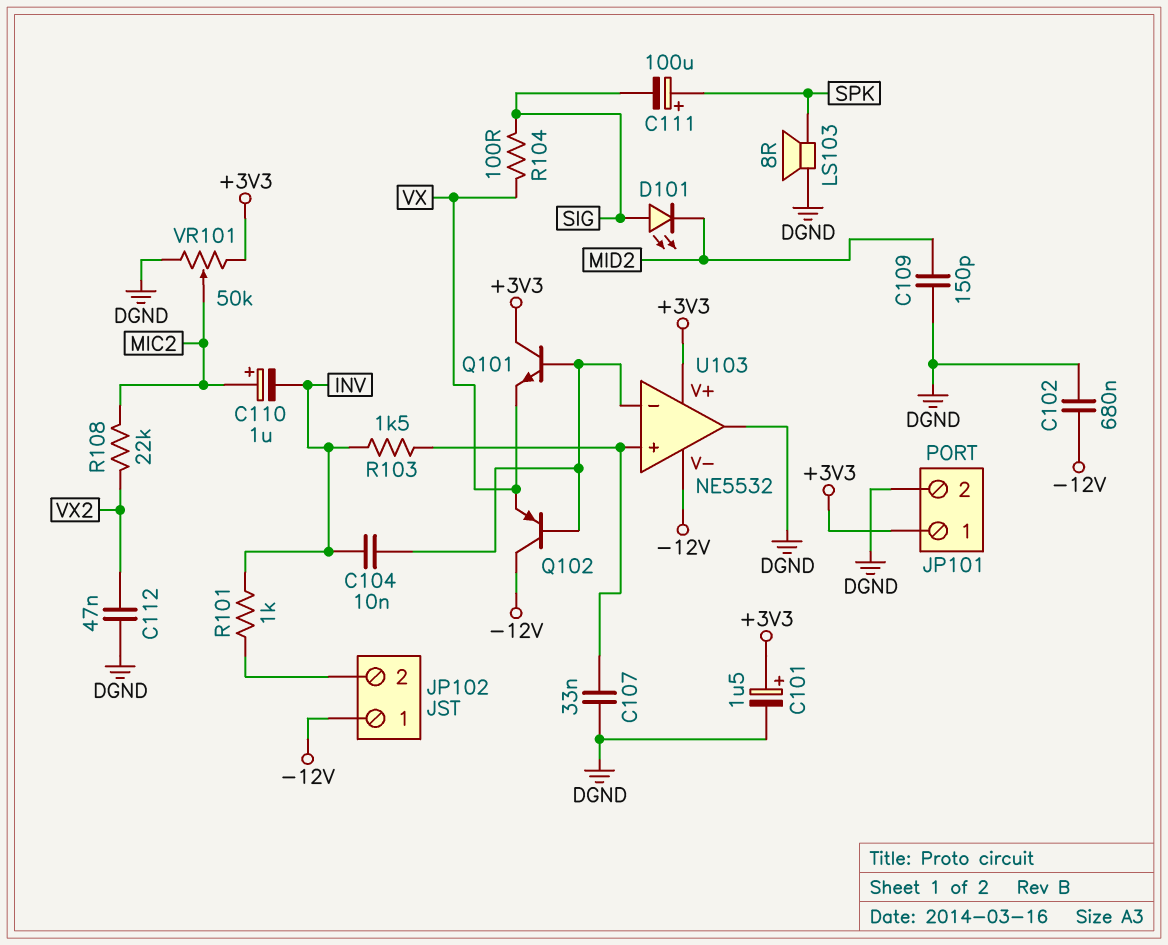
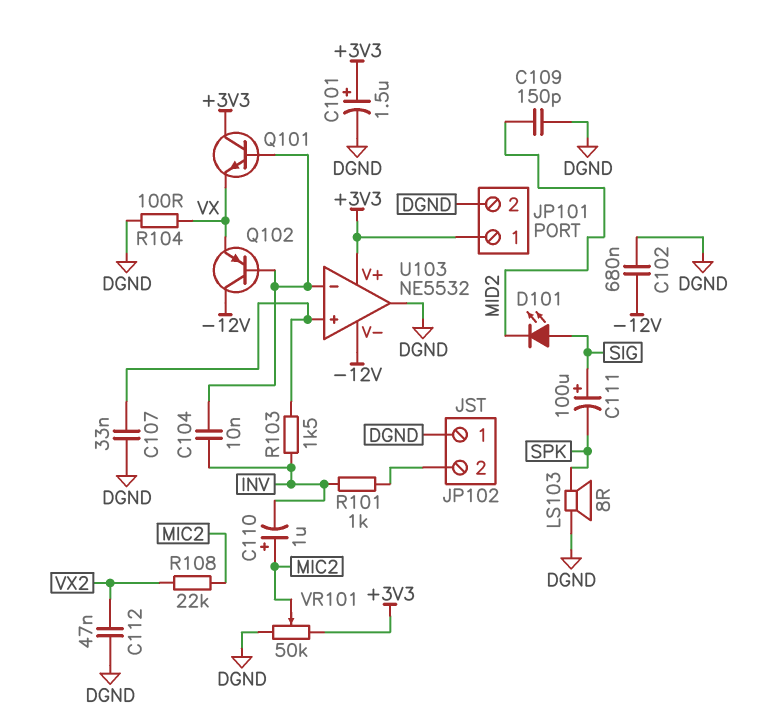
C111: 100uF (plus SPK, minus SIG) -> 100uF (plus SIG, minus SPK)
JP102 pin 1: -12V -> DGND
R104: 100 (SIG, VX) -> 100 (DGND, VX)

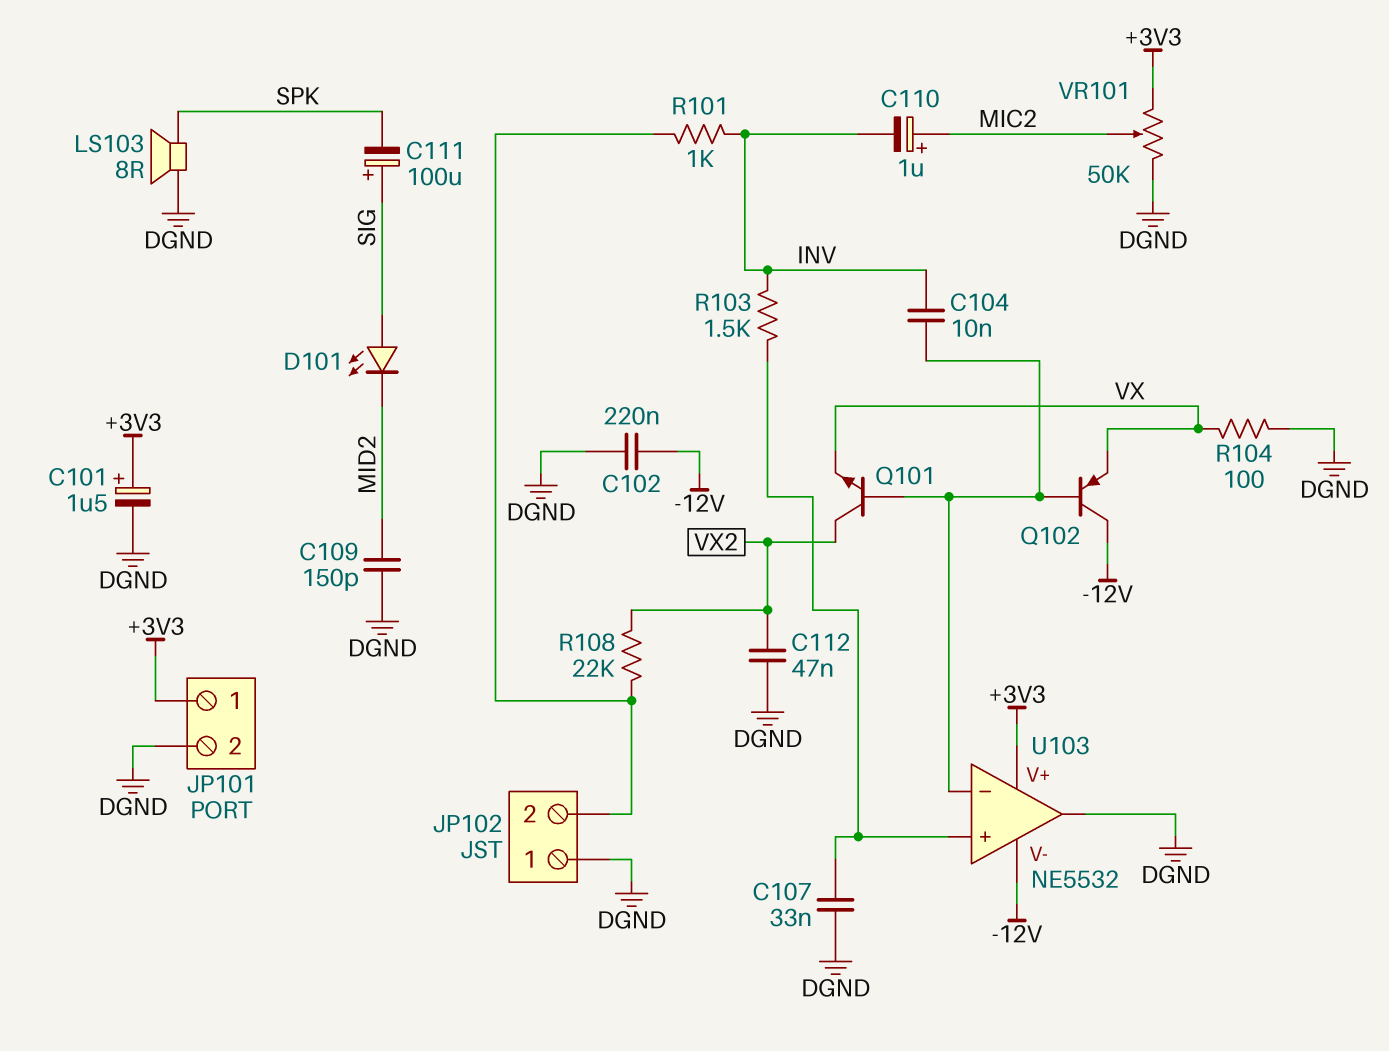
C102: 680nF (-12V, DGND) -> 220nF (-12V, DGND)
Q101: NPN (B U103/in-, C +3V3, E VX) -> NPN (B U103/in-, C VX2, E VX)
R108: 22k (MIC2, VX2) -> 22k (JP102/2, VX2)

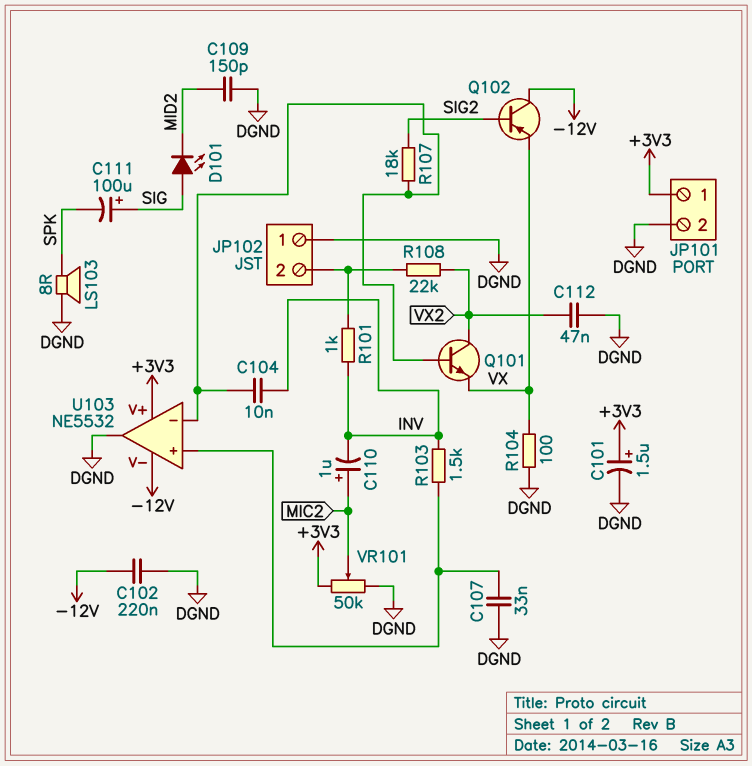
Q102: PNP (B U103/in-, C -12V, E VX) -> PNP (B SIG2, C -12V, E VX)
R107: none -> 18k (SIG2, U103/in-)

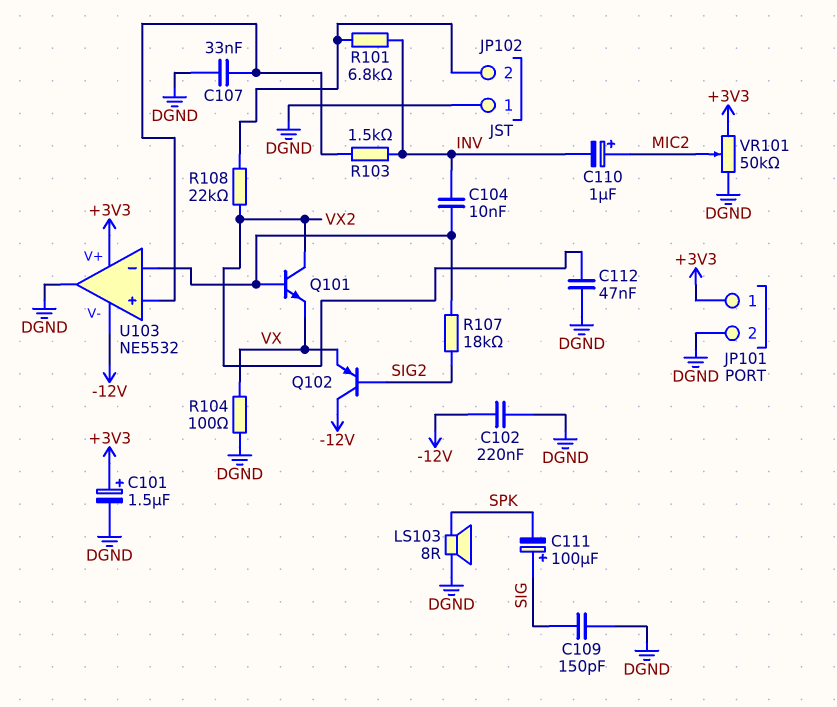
C109: 150pF (DGND, MID2) -> 150pF (DGND, SIG)
D101: LED (A SIG, K MID2) -> none
R101: 1k (INV, JP102/2) -> 6.8k (INV, JP102/2)

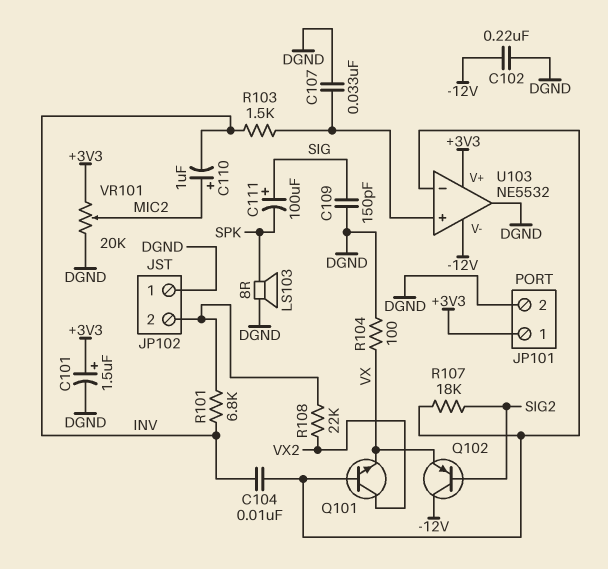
C112: 47nF (DGND, VX2) -> none
VR101: 50k (+3V3, DGND, wiper MIC2) -> 20k (+3V3, DGND, wiper MIC2)

